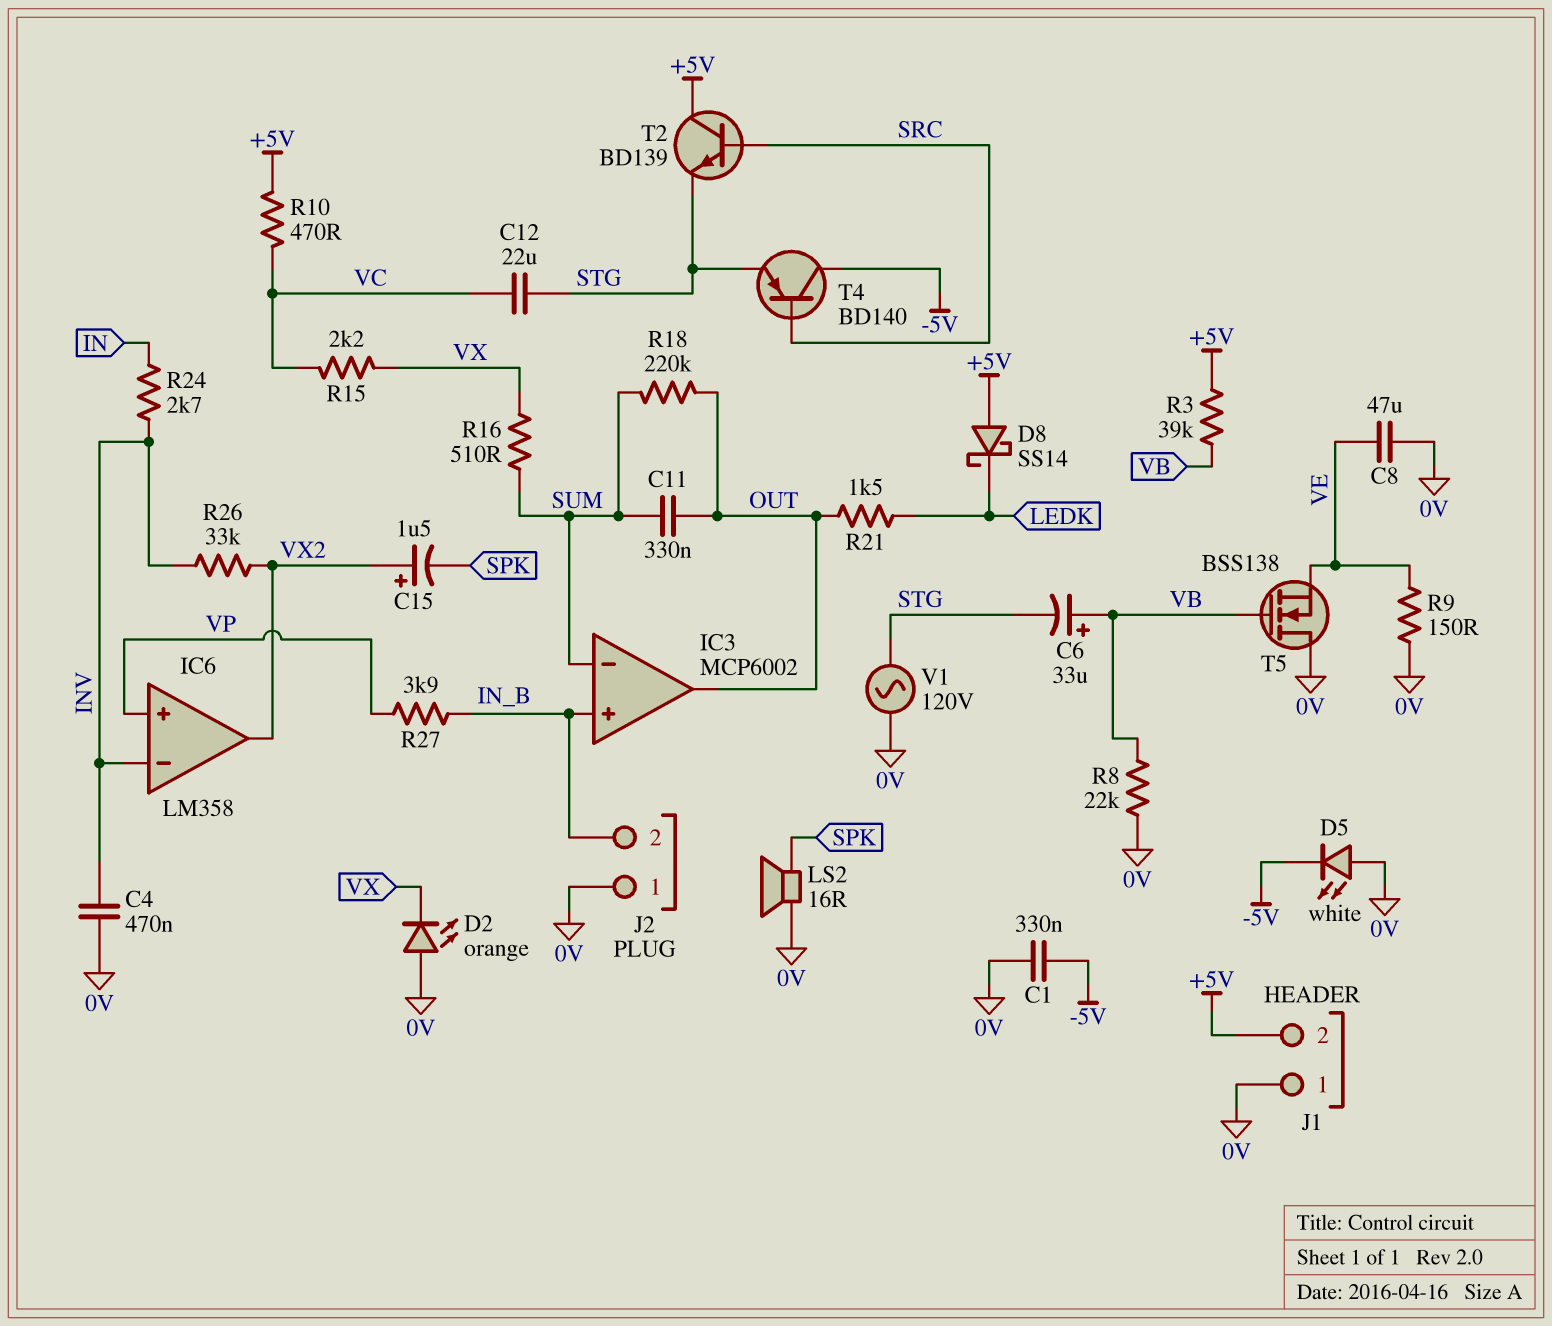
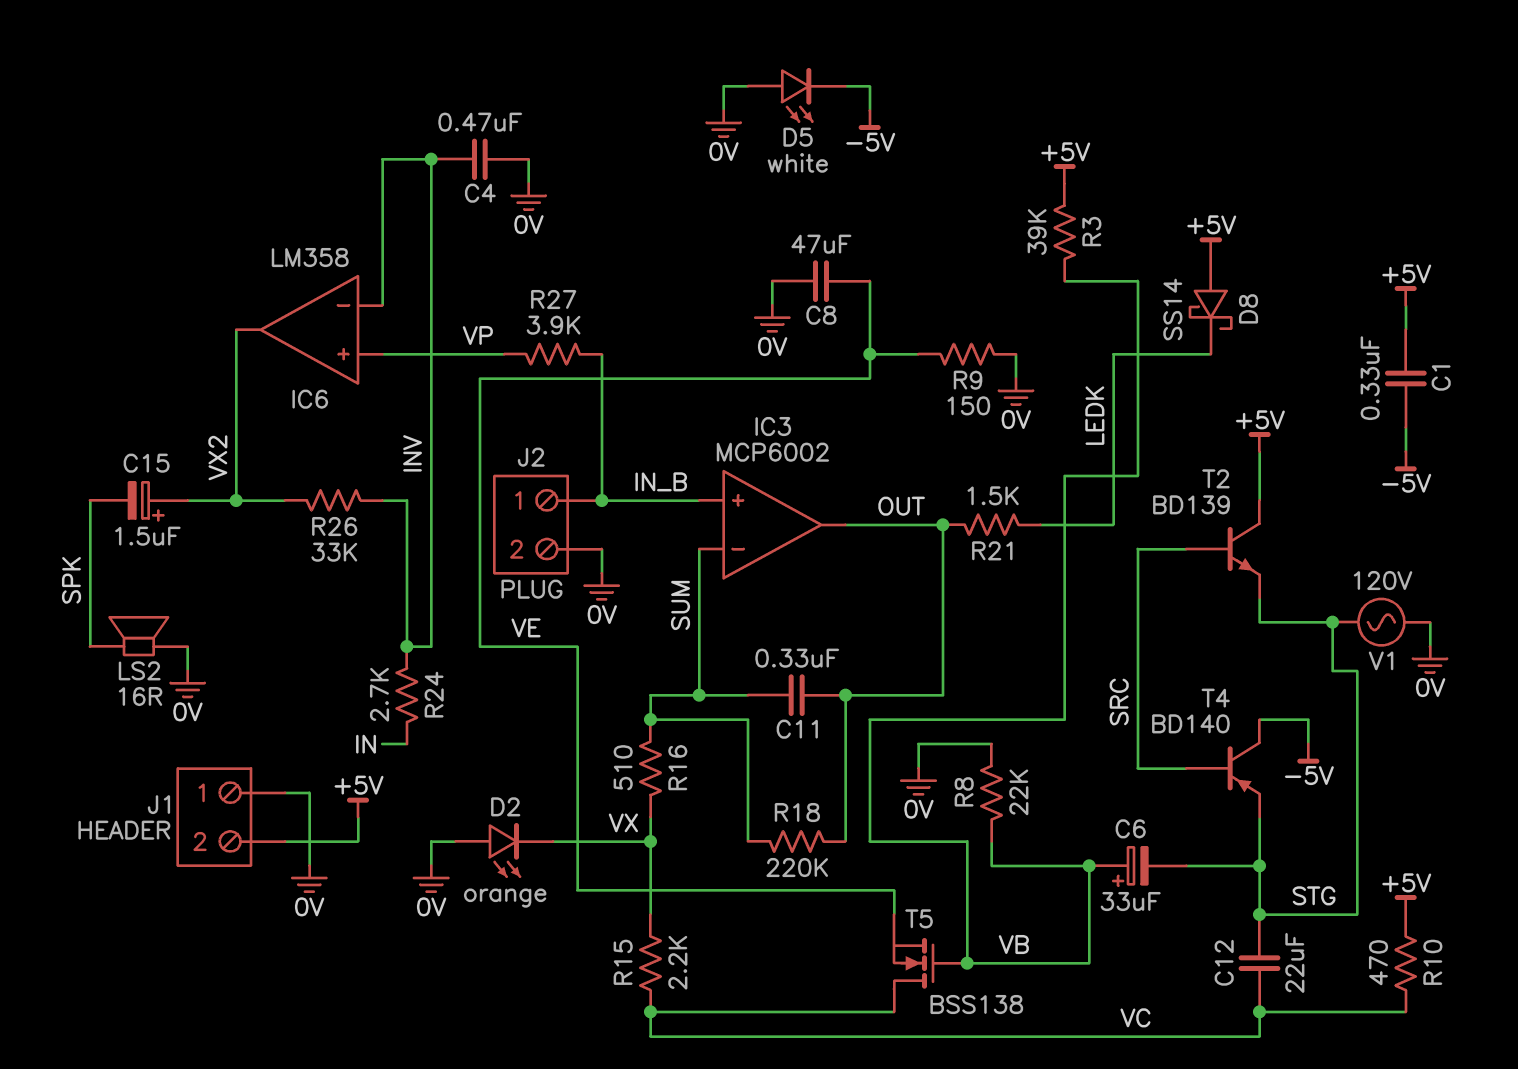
C1: 330nF (-5V, 0V) -> 330nF (+5V, -5V)
J2 pin 1: 0V -> IN_B
J2 pin 2: IN_B -> 0V
T5: NMOS BSS138 (G VB, D 0V, S VE) -> NMOS BSS138 (G VB, D VC, S VE)

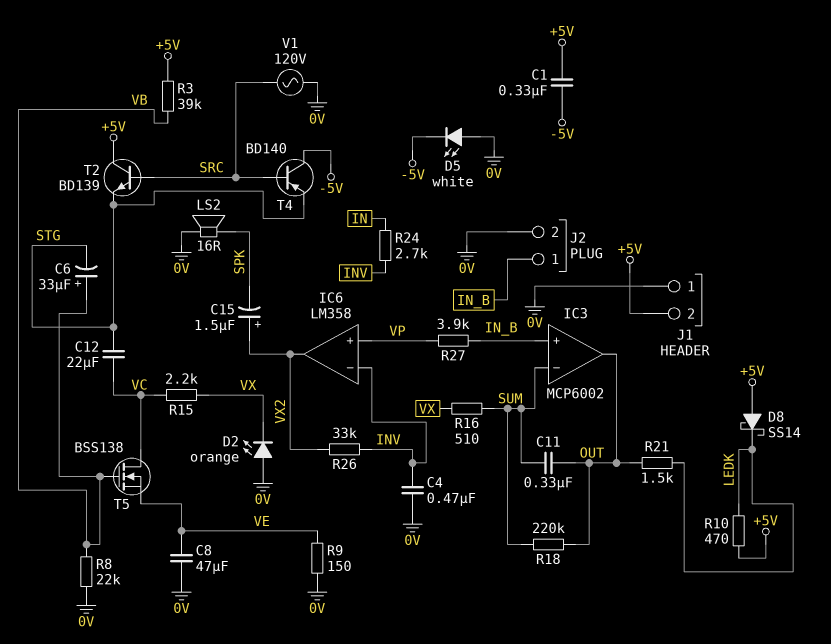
R10: 470 (+5V, VC) -> 470 (+5V, LEDK)
V1: AC 120V (0V, STG) -> AC 120V (0V, SRC)

